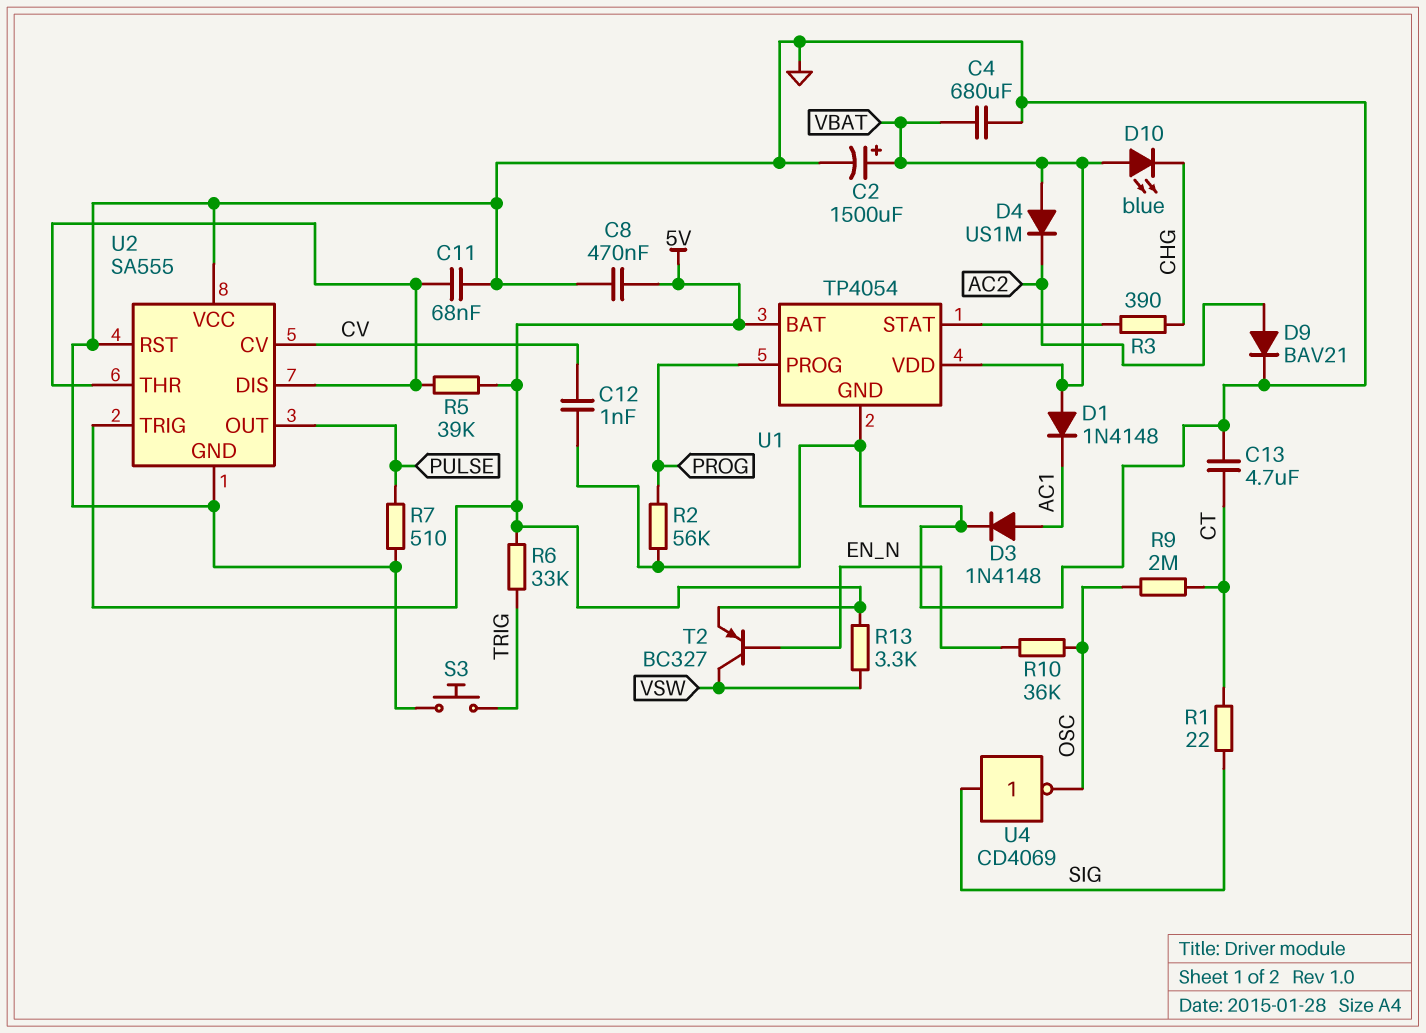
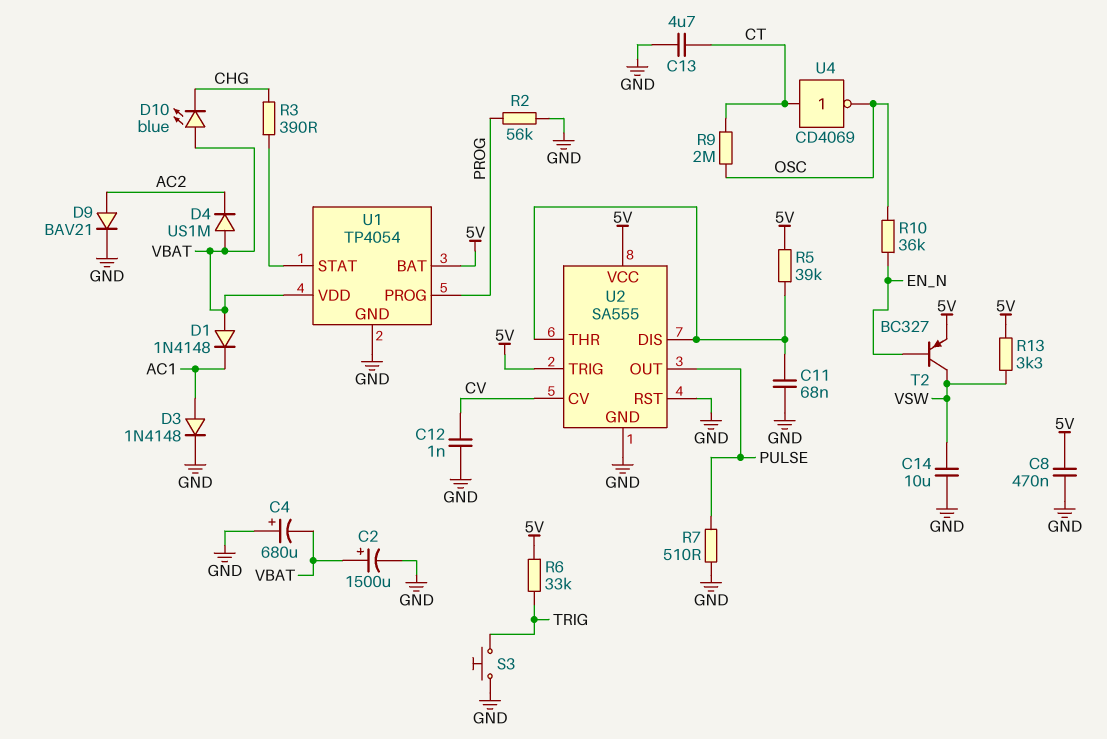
C4: 680uF (GND, VBAT) -> 680uF (plus GND, minus VBAT)
C14: none -> 10uF (GND, VSW)
R1: 22 (CT, SIG) -> none
U2 pin VCC: GND -> 5V
U4: NOT CD4069 (in SIG, out OSC) -> NOT CD4069 (in CT, out OSC)

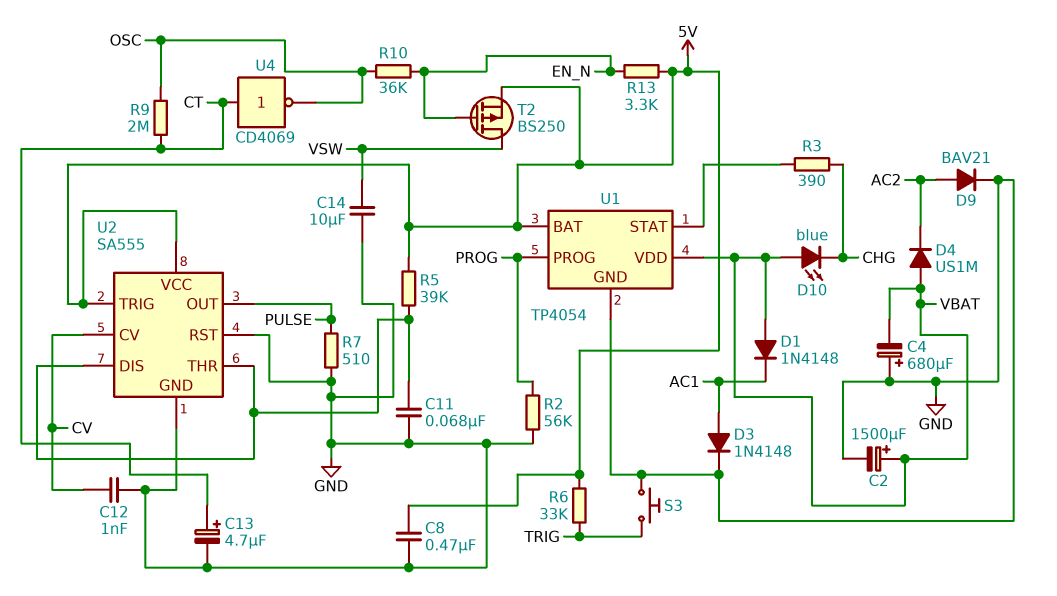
C13: 4.7uF (CT, GND) -> 4.7uF (plus CT, minus GND)
R13: 3.3k (5V, VSW) -> 3.3k (5V, EN_N)
T2: PNP BC327 (B EN_N, C VSW, E 5V) -> PMOS BS250 (G EN_N, D VSW, S 5V)

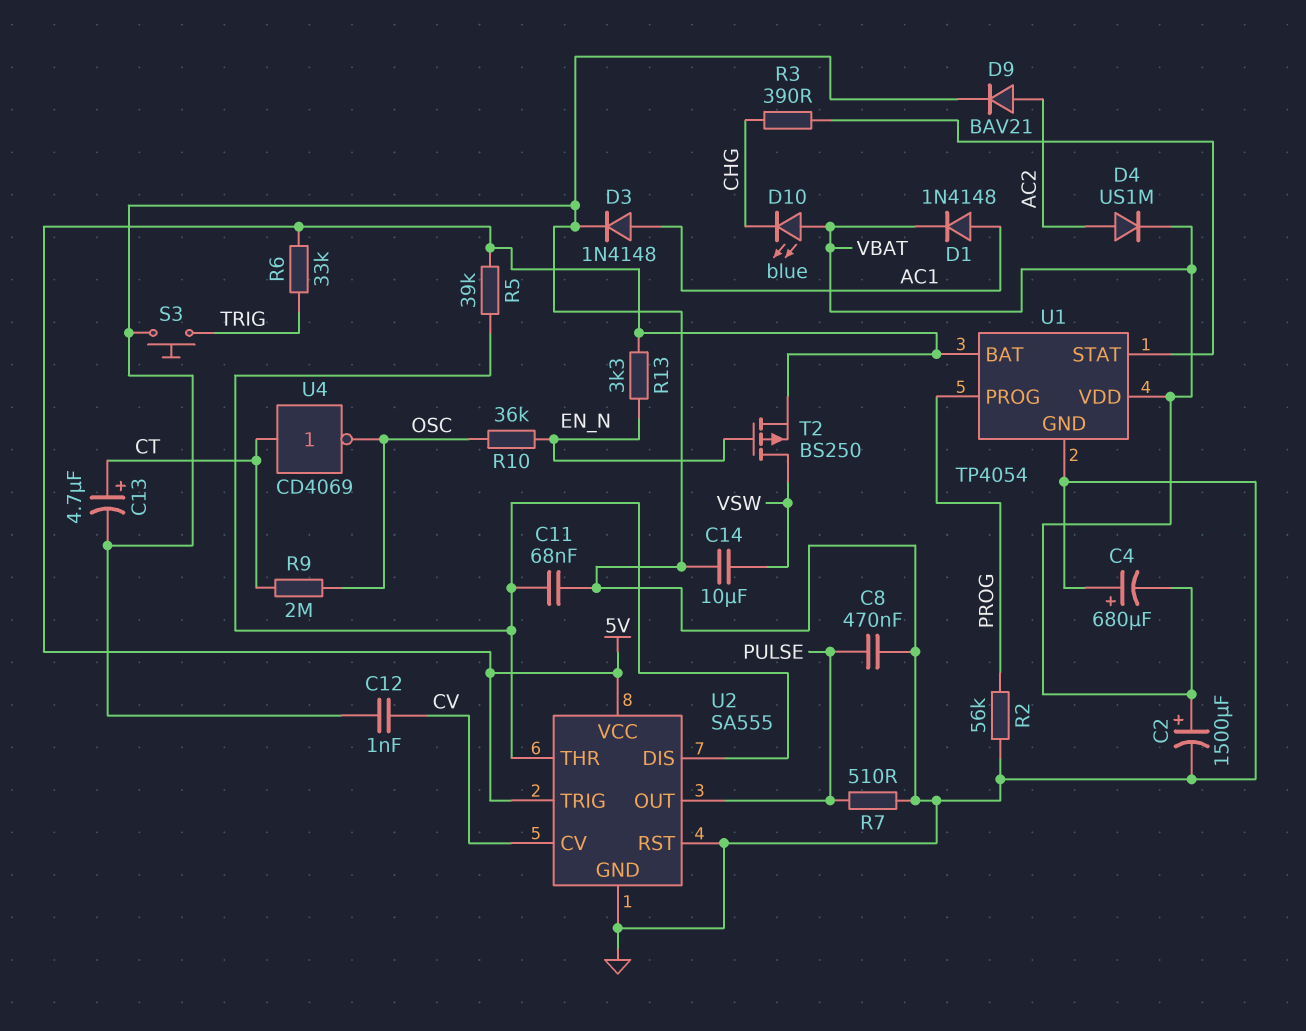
C8: 470nF (5V, GND) -> 470nF (GND, PULSE)
D1: diode 1N4148 (A VBAT, K AC1) -> diode 1N4148 (A AC1, K VBAT)
D4: diode US1M (A VBAT, K AC2) -> diode US1M (A AC2, K VBAT)

